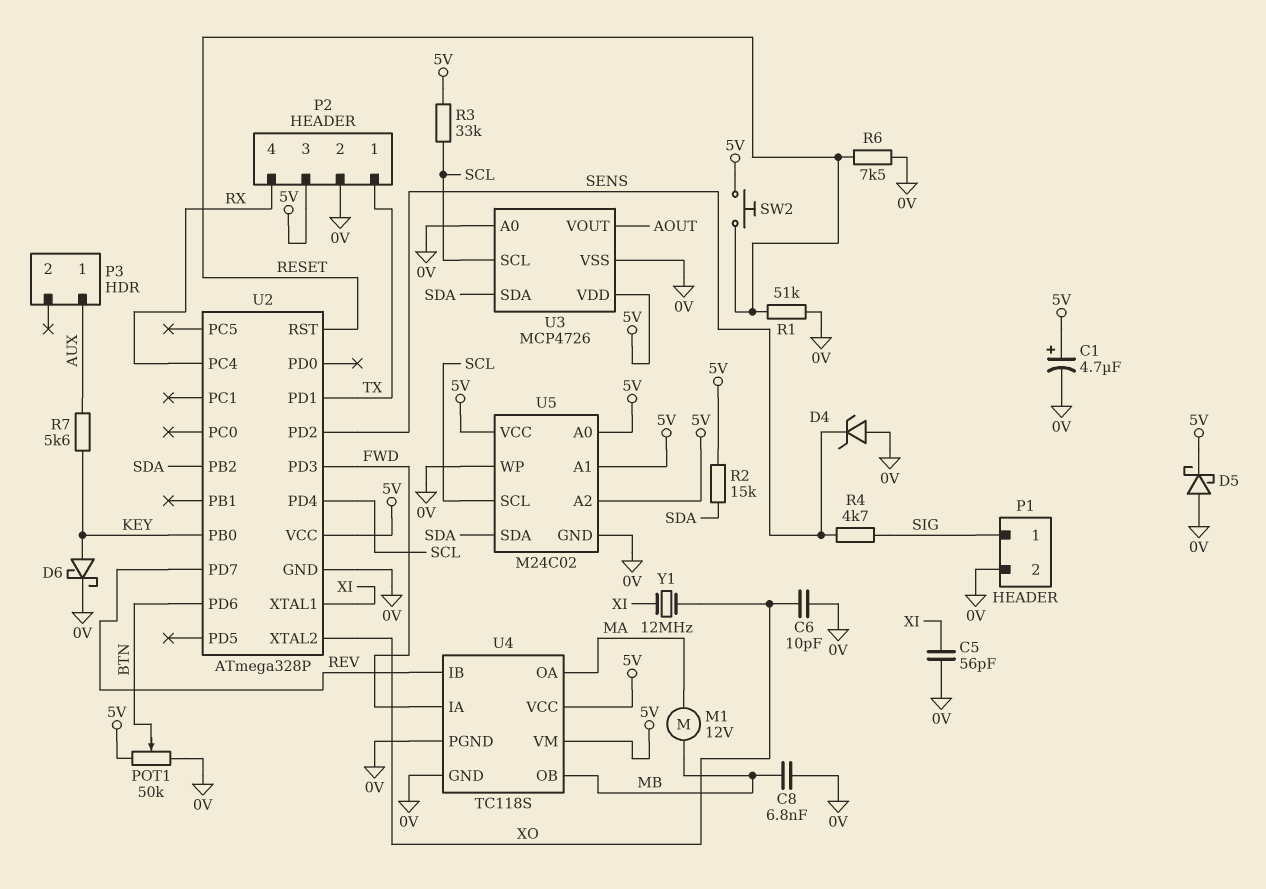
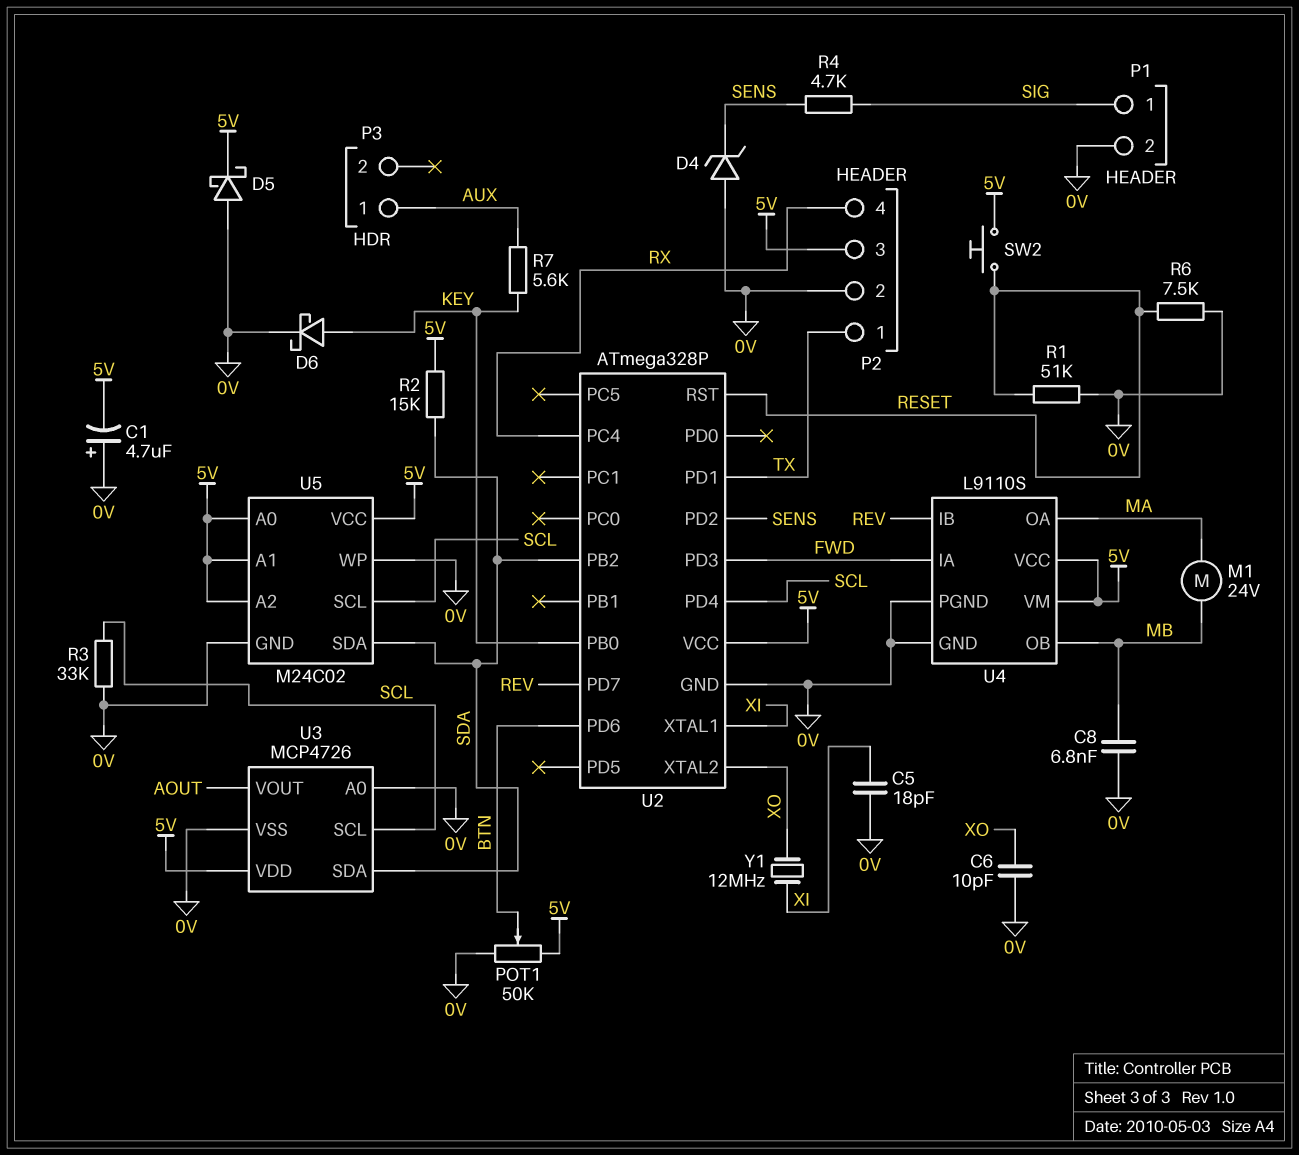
C1: 4.7uF (plus 5V, minus 0V) -> 4.7uF (plus 0V, minus 5V)
C5: 56pF (0V, XI) -> 18pF (0V, XI)
M1: motor 12V (MA, MB) -> motor 24V (MA, MB)
R3: 33k (5V, SCL) -> 33k (0V, SCL)
U4: TC118S -> L9110S

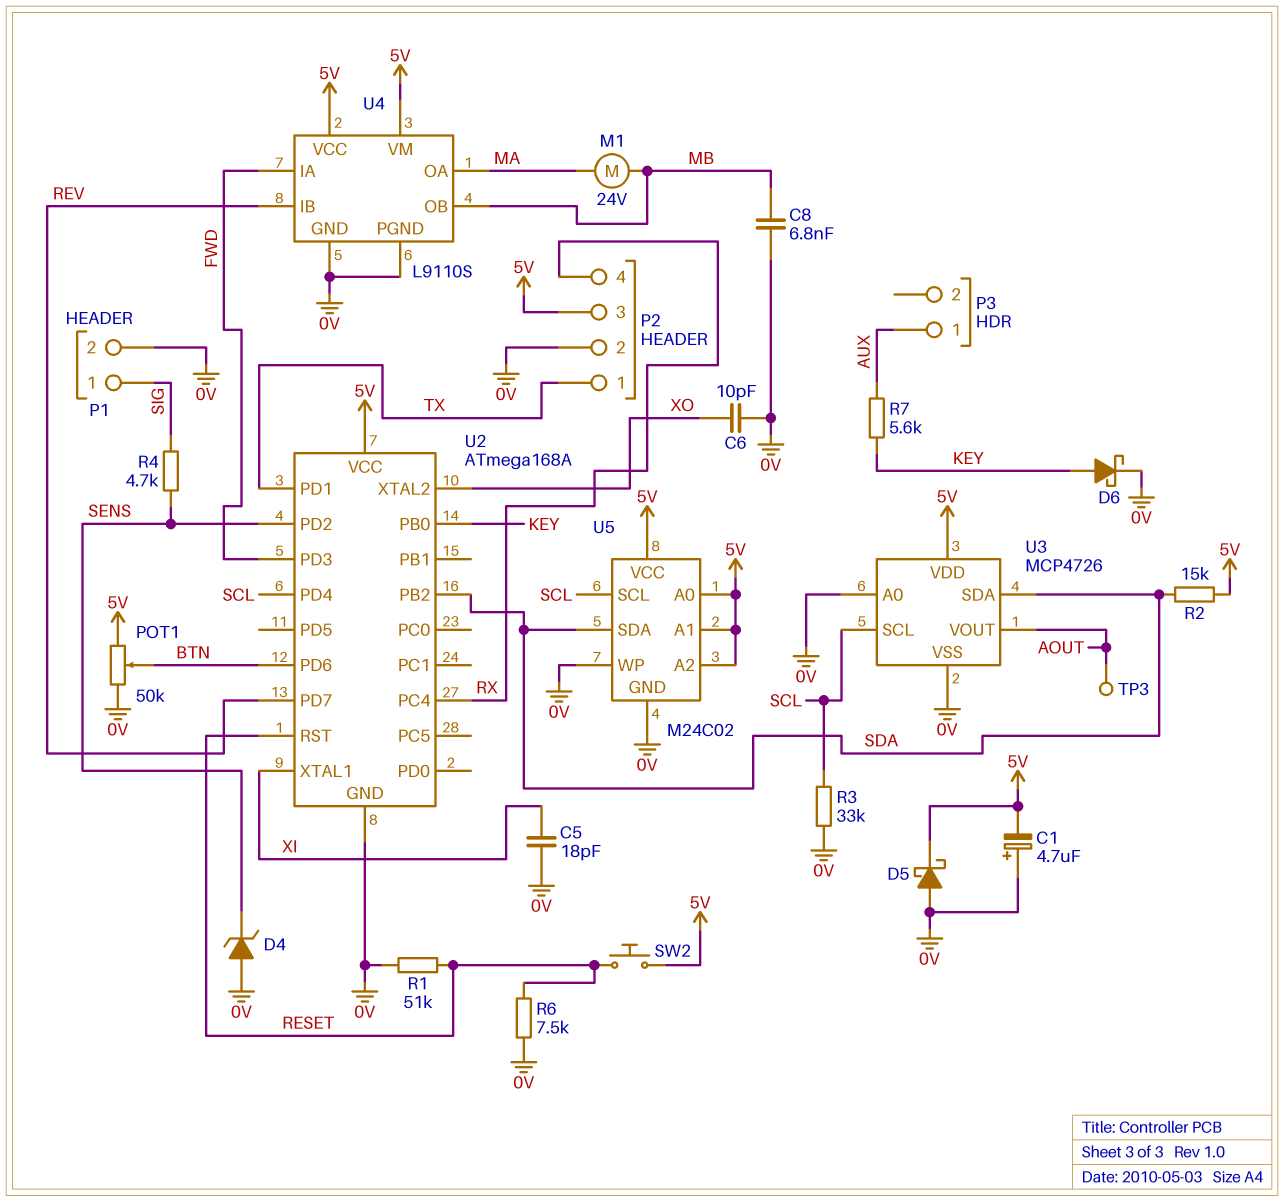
TP3: none -> test point (AOUT)
U2: ATmega328P -> ATmega168A
Y1: 12MHz (XI, XO) -> none

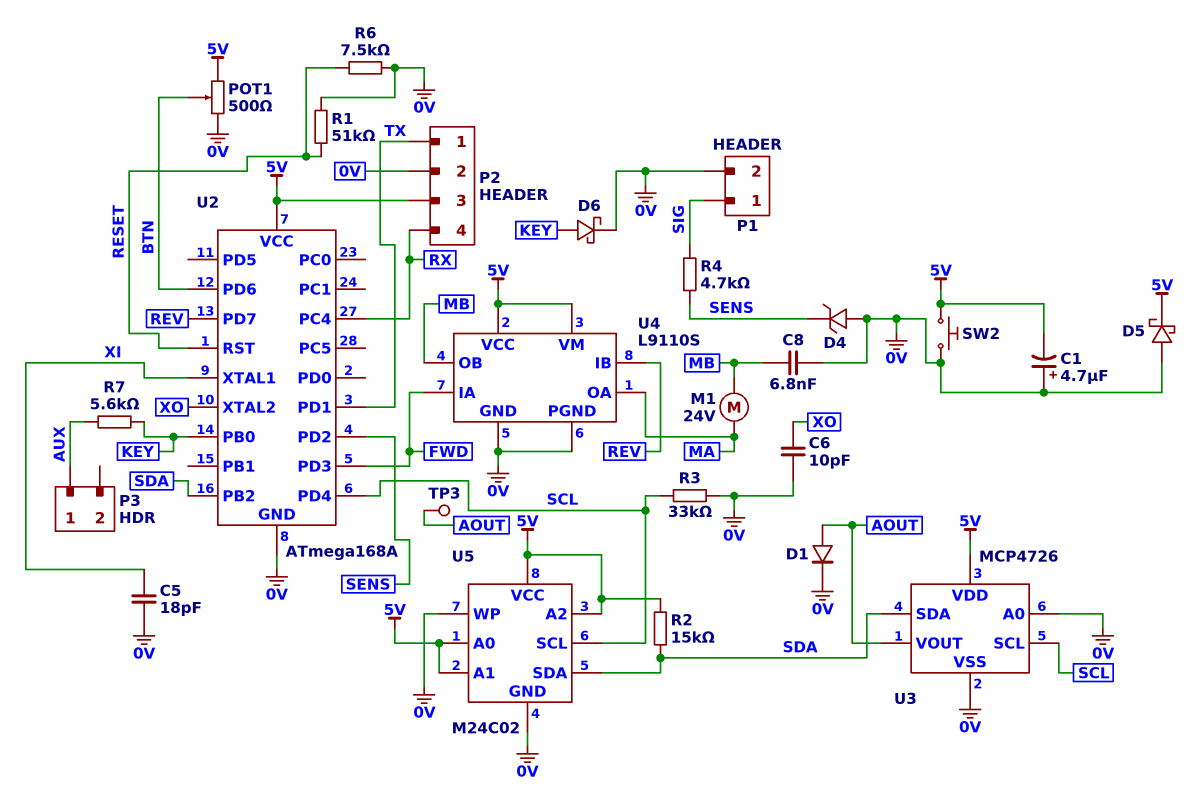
D1: none -> diode (A AOUT, K 0V)
POT1: 50k (0V, 5V, wiper BTN) -> 500 (0V, 5V, wiper BTN)
SW2: button (5V, RESET) -> button (0V, 5V)

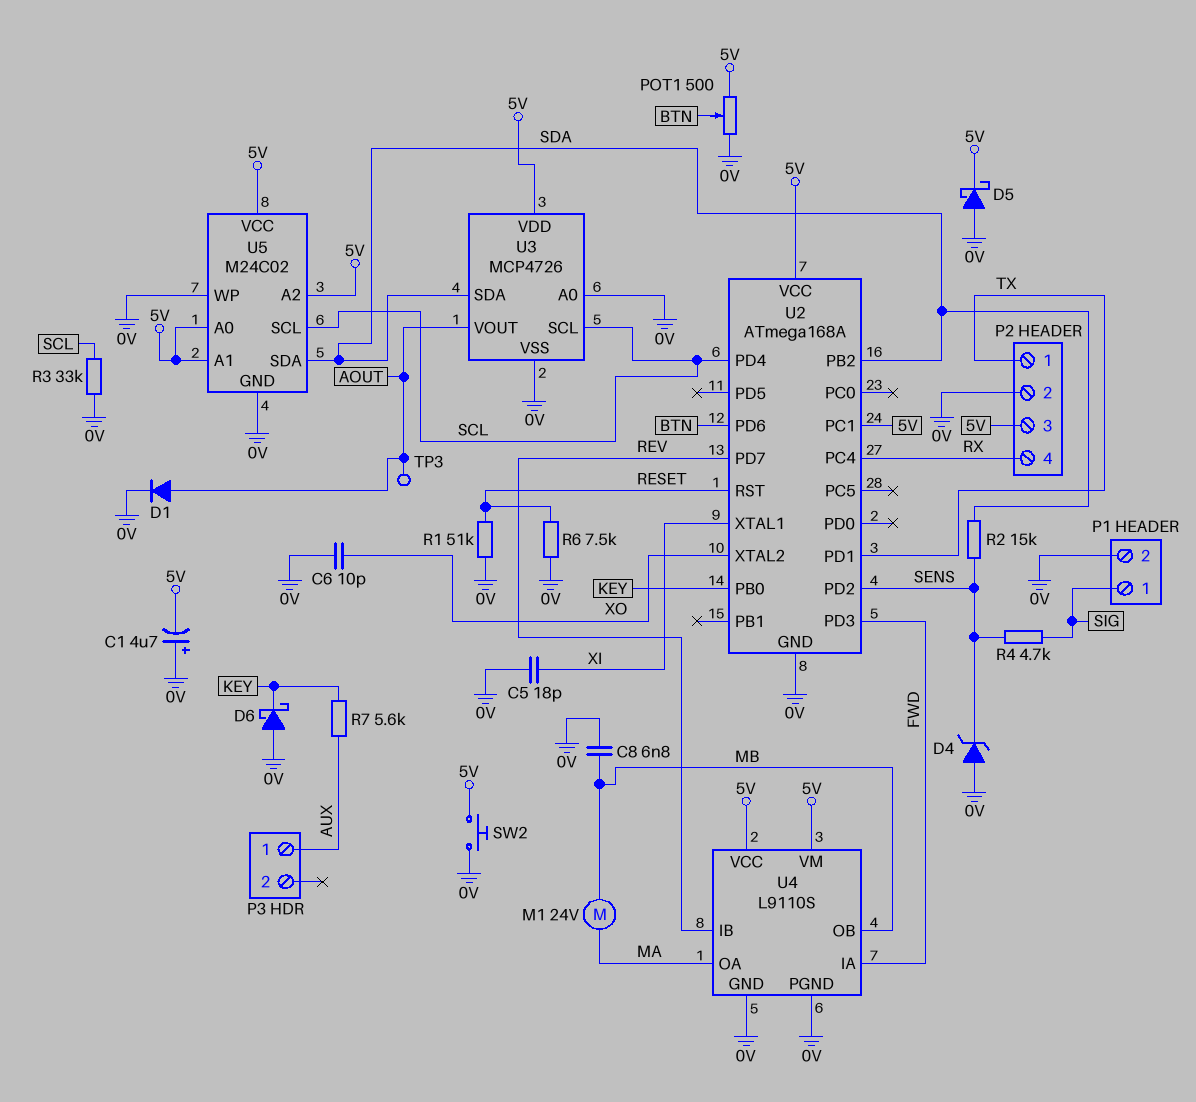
D6: schottky (A KEY, K 0V) -> schottky (A 0V, K KEY)
R2: 15k (5V, SDA) -> 15k (SDA, SENS)
U2 pin PC1: none -> 5V

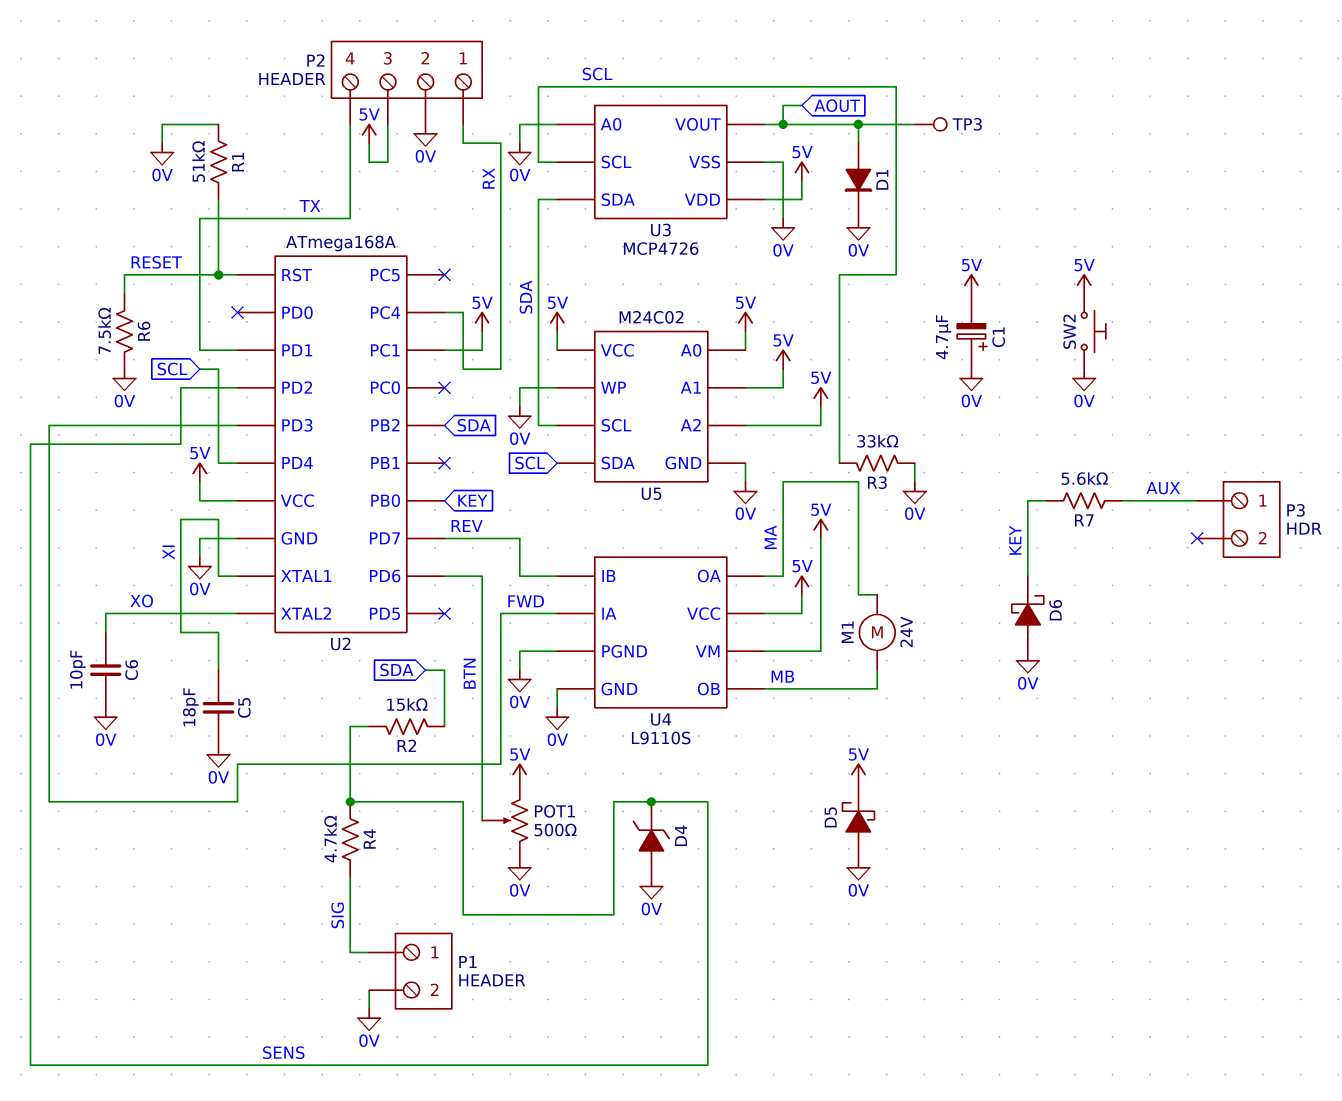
C8: 6.8nF (0V, MB) -> none
P2 pin 1: TX -> RX
P2 pin 4: RX -> TX
U5 pin SCL: SCL -> SDA
U5 pin SDA: SDA -> SCL

